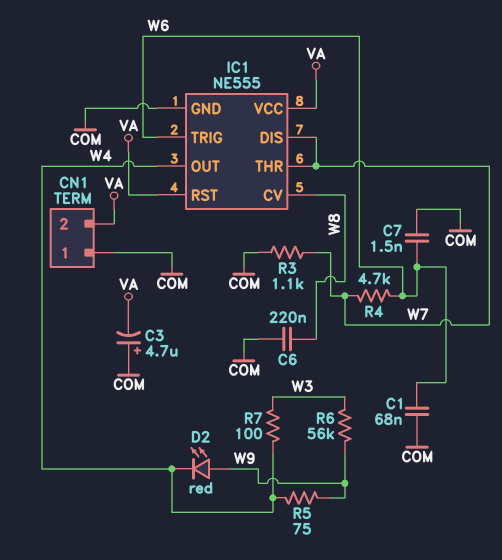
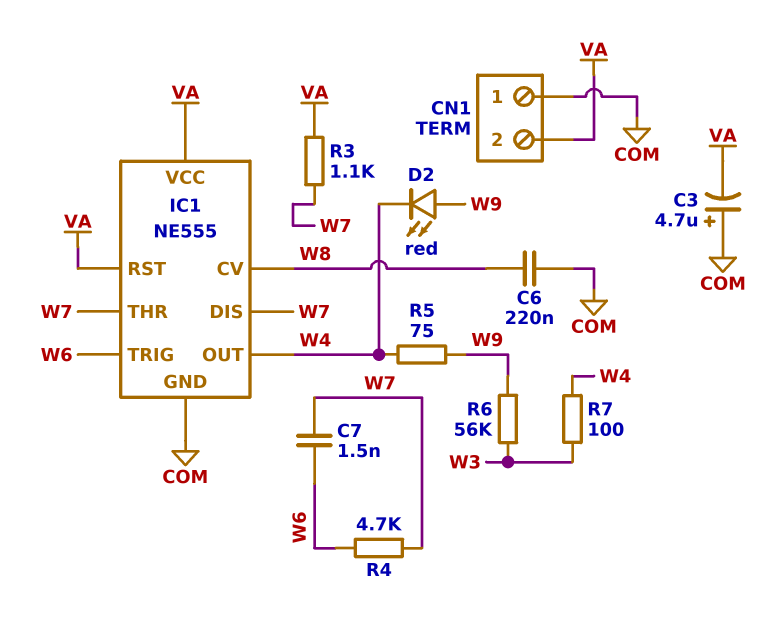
C1: 68nF (COM, W6) -> none
C7: 1.5nF (COM, W6) -> 1.5nF (W6, W7)
R3: 1.1k (COM, W7) -> 1.1k (VA, W7)

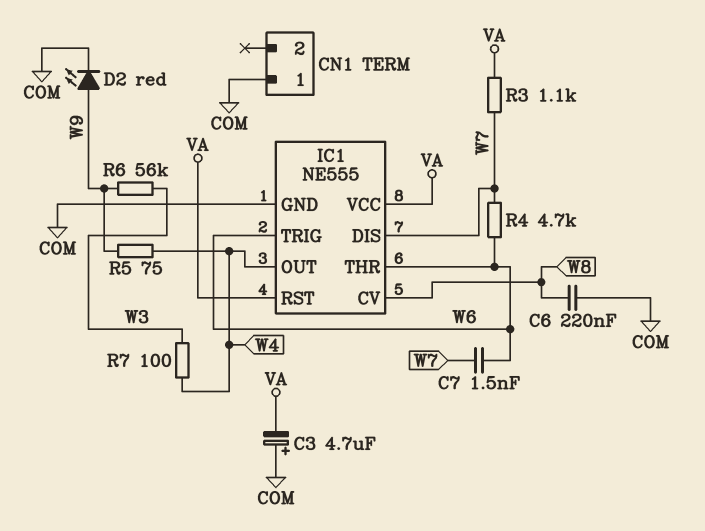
CN1 pin 2: VA -> none
D2: LED red (A W9, K W4) -> LED red (A W9, K COM)
IC1 pin THR: W7 -> W6

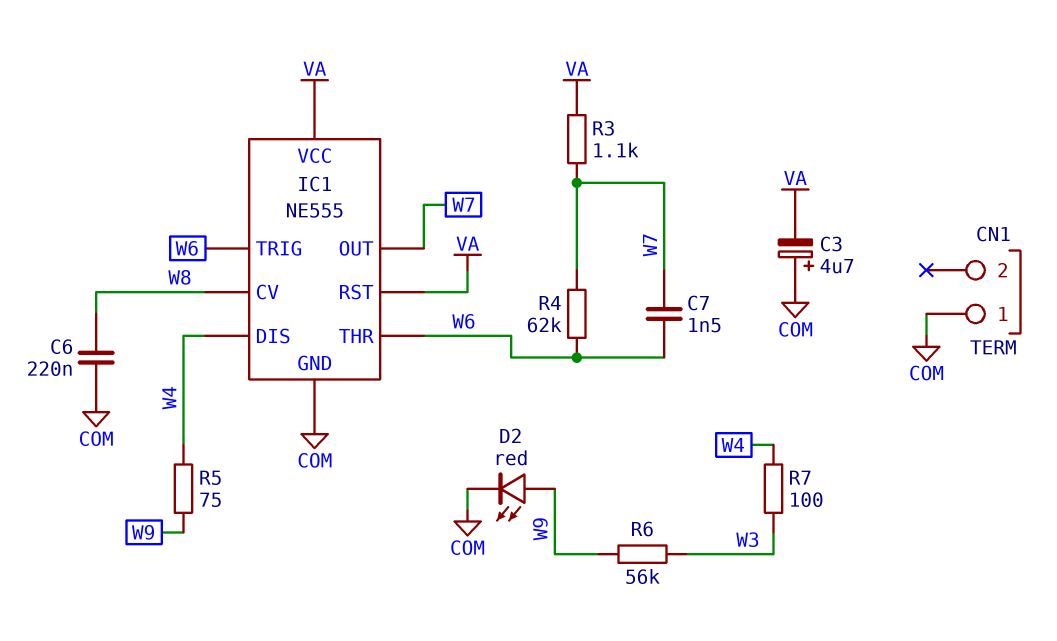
IC1 pin DIS: W7 -> W4
IC1 pin OUT: W4 -> W7
R4: 4.7k (W6, W7) -> 62k (W6, W7)

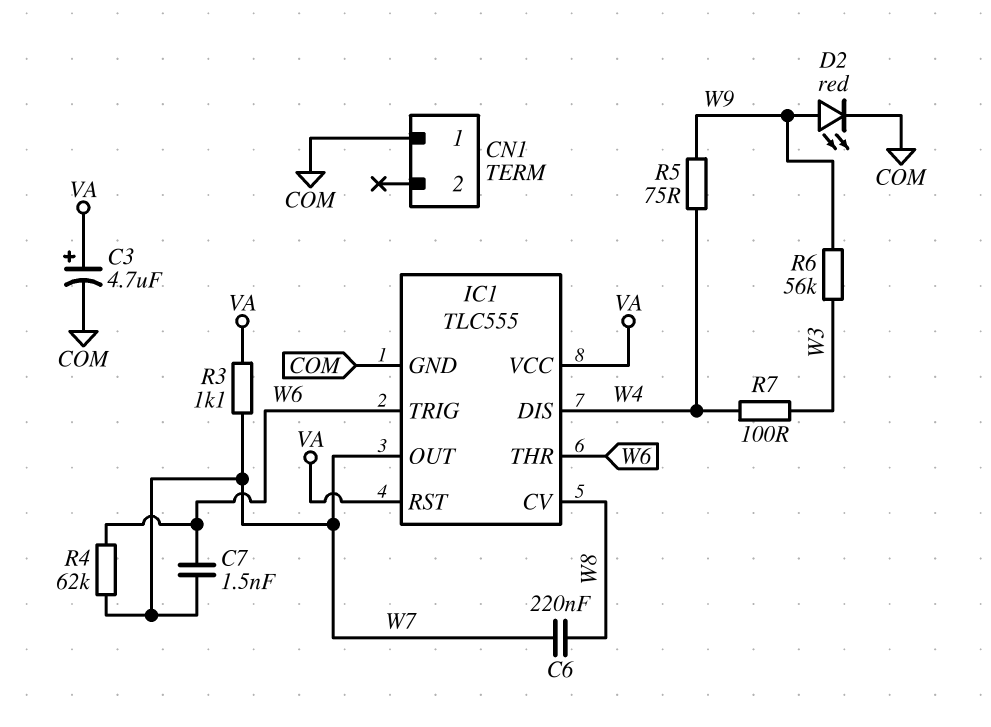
C3: 4.7uF (plus COM, minus VA) -> 4.7uF (plus VA, minus COM)
C6: 220nF (COM, W8) -> 220nF (W7, W8)
IC1: NE555 -> TLC555

